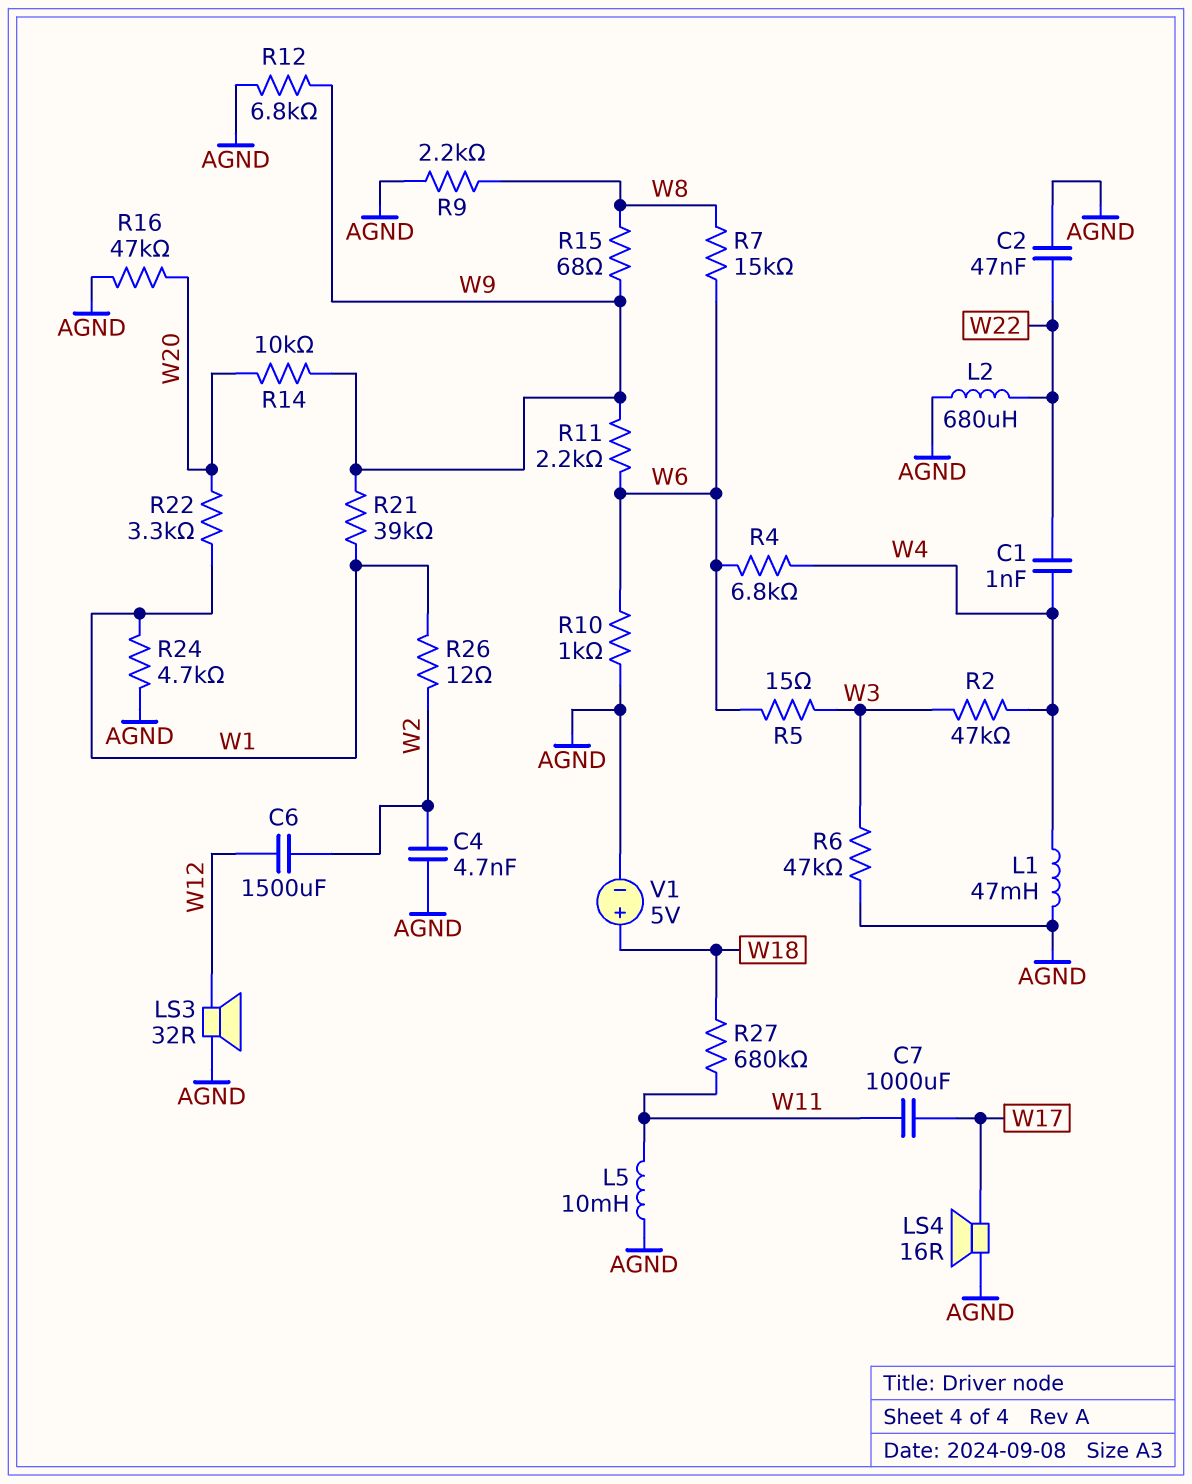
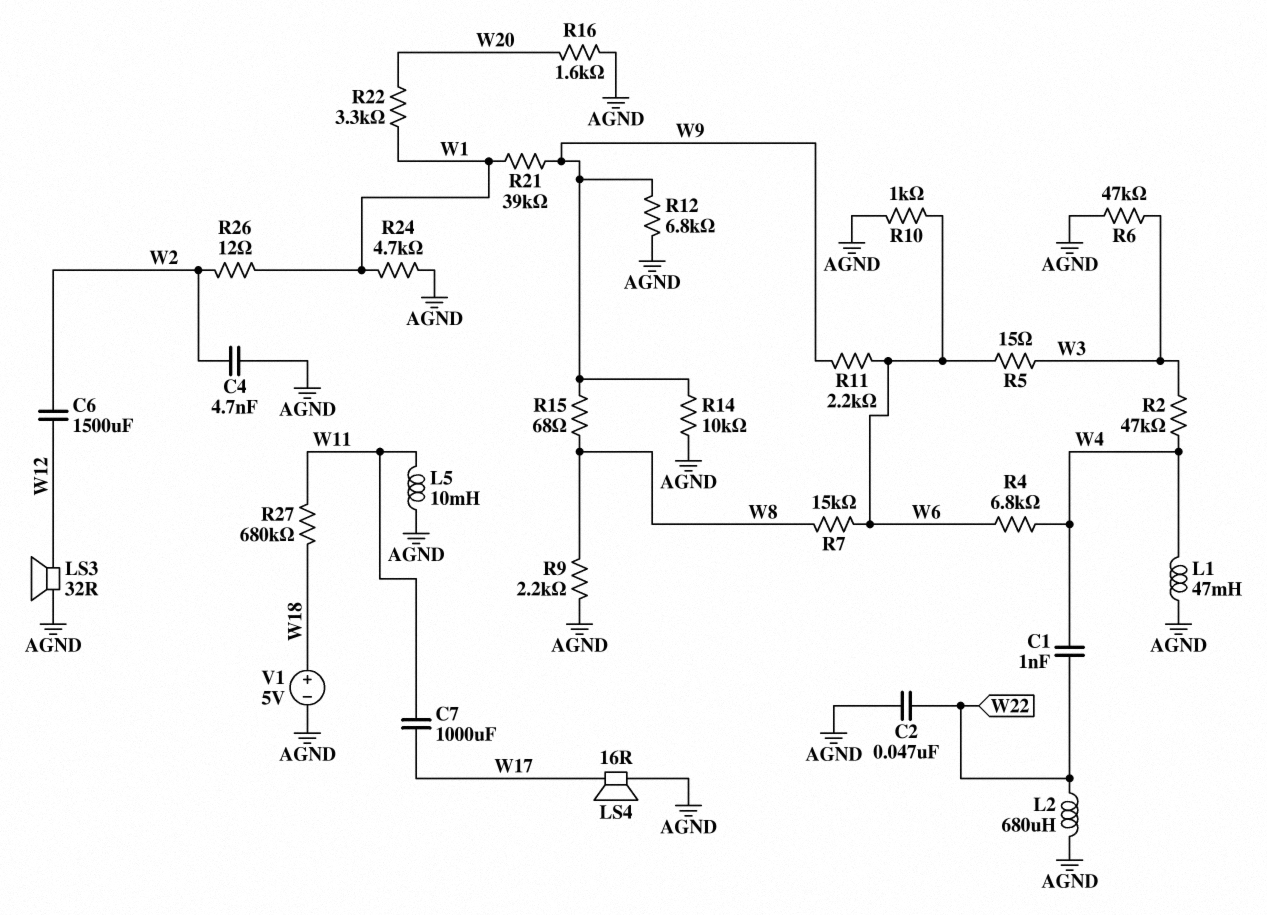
R14: 10k (W9, W20) -> 10k (AGND, W9)
R16: 47k (AGND, W20) -> 1.6k (AGND, W20)

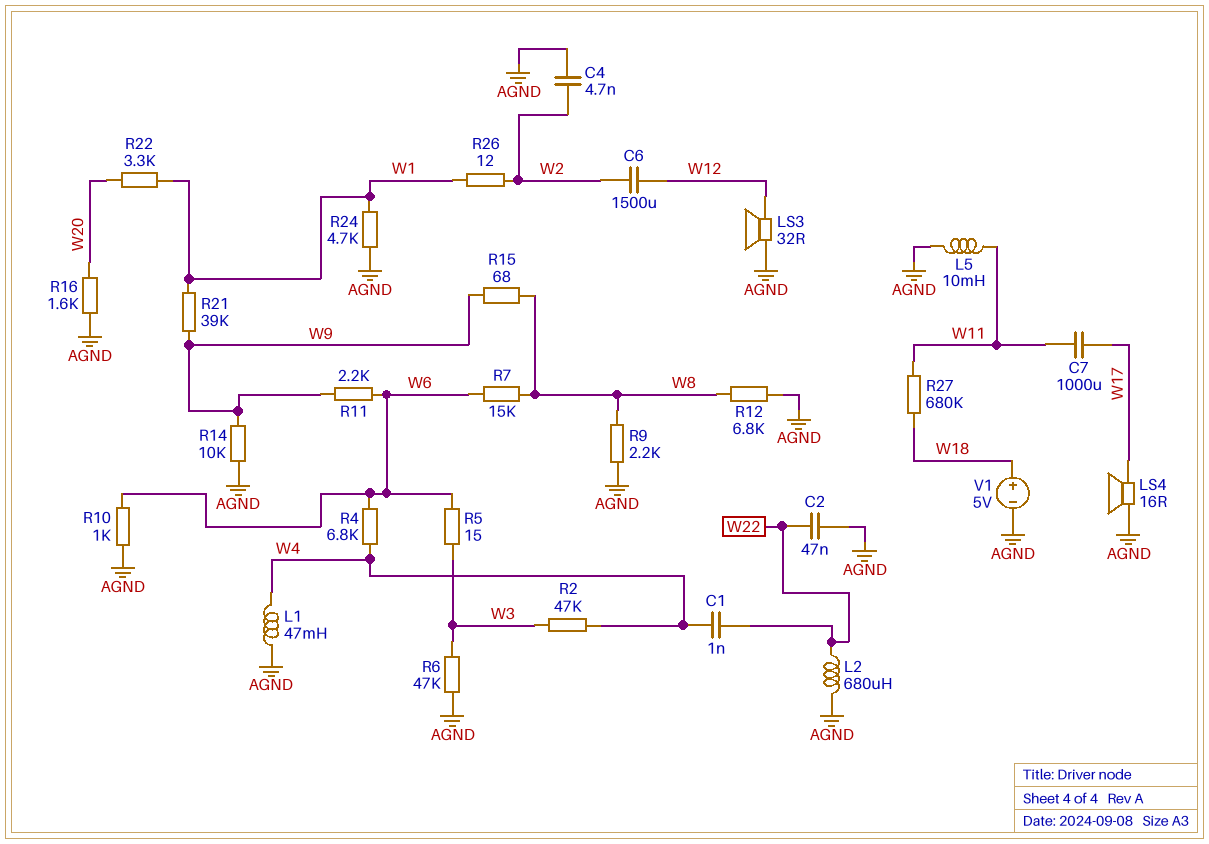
R12: 6.8k (AGND, W9) -> 6.8k (AGND, W8)

